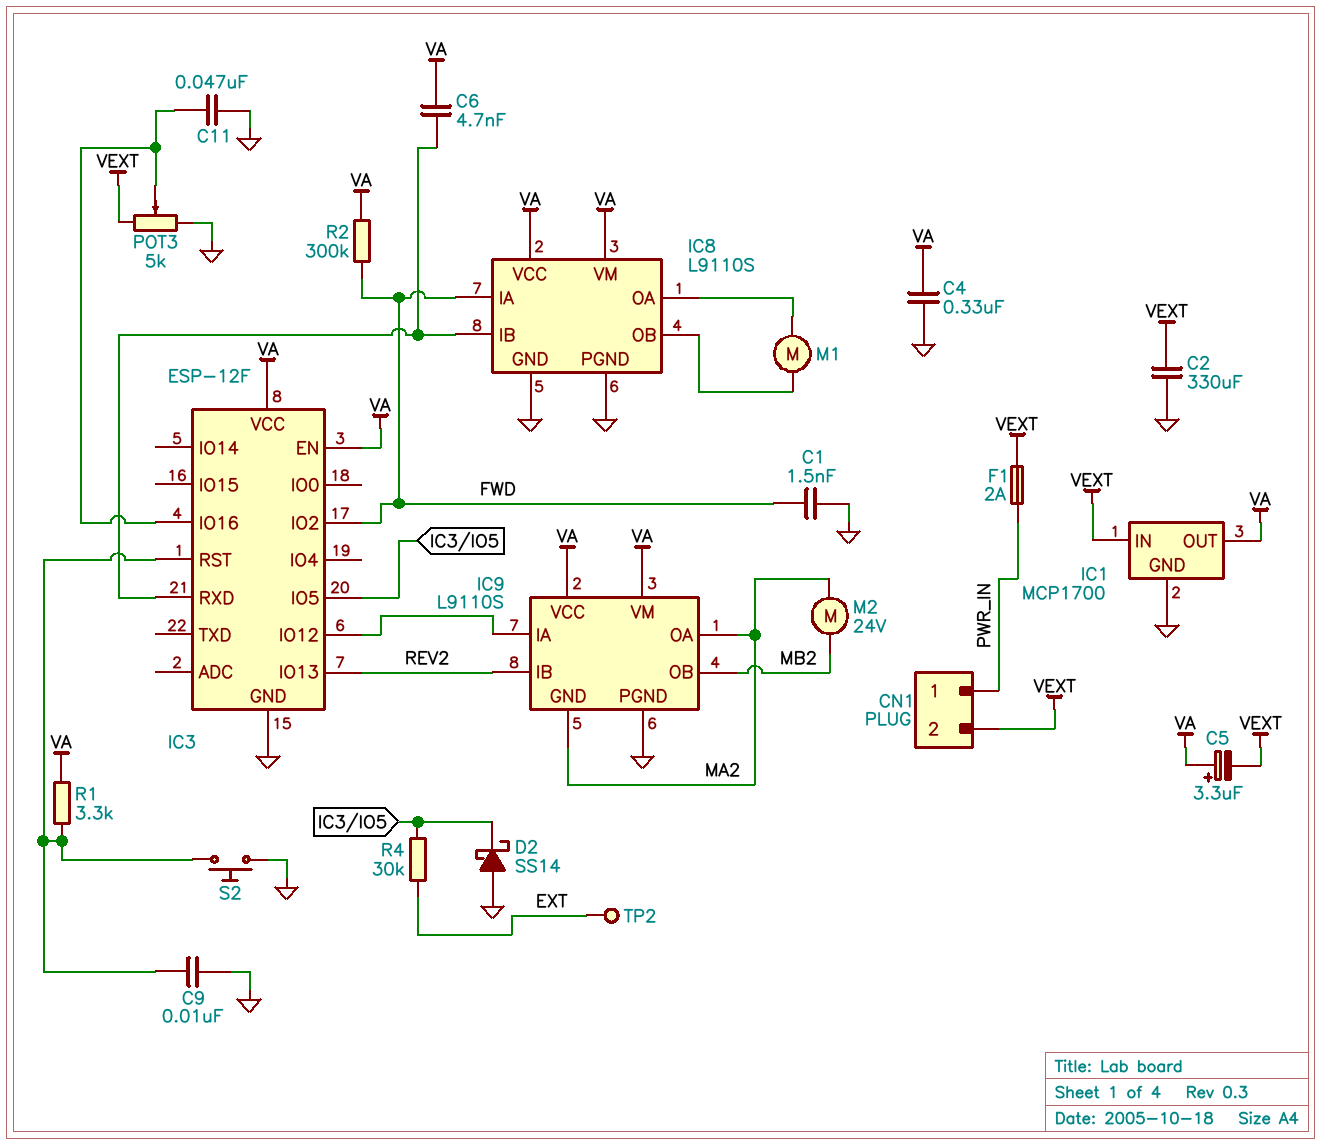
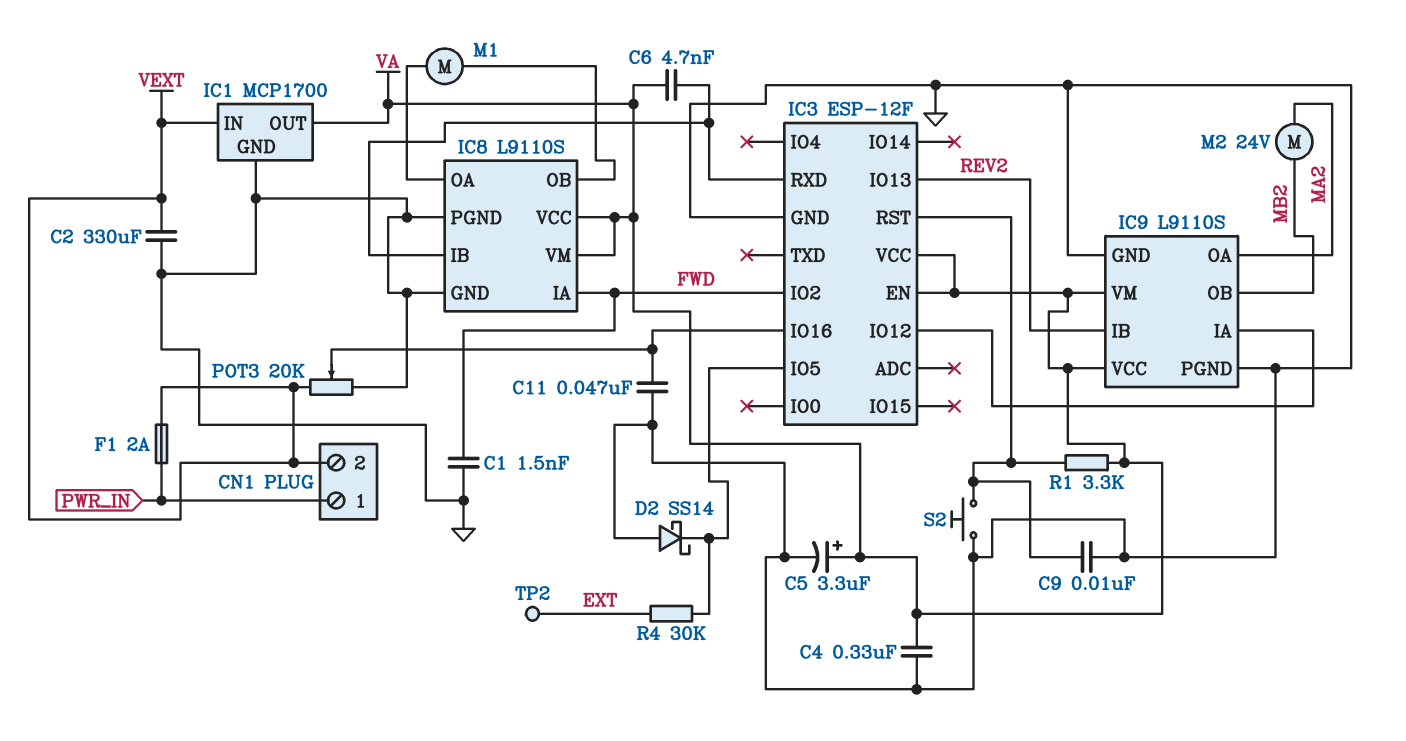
C5: 3.3uF (plus VA, minus VEXT) -> 3.3uF (plus VA, minus GND)
IC9 pin GND: MA2 -> GND
POT3: 5k (GND, VEXT, wiper IC3/IO16) -> 20k (GND, VEXT, wiper IC3/IO16)
R2: 300k (FWD, VA) -> none

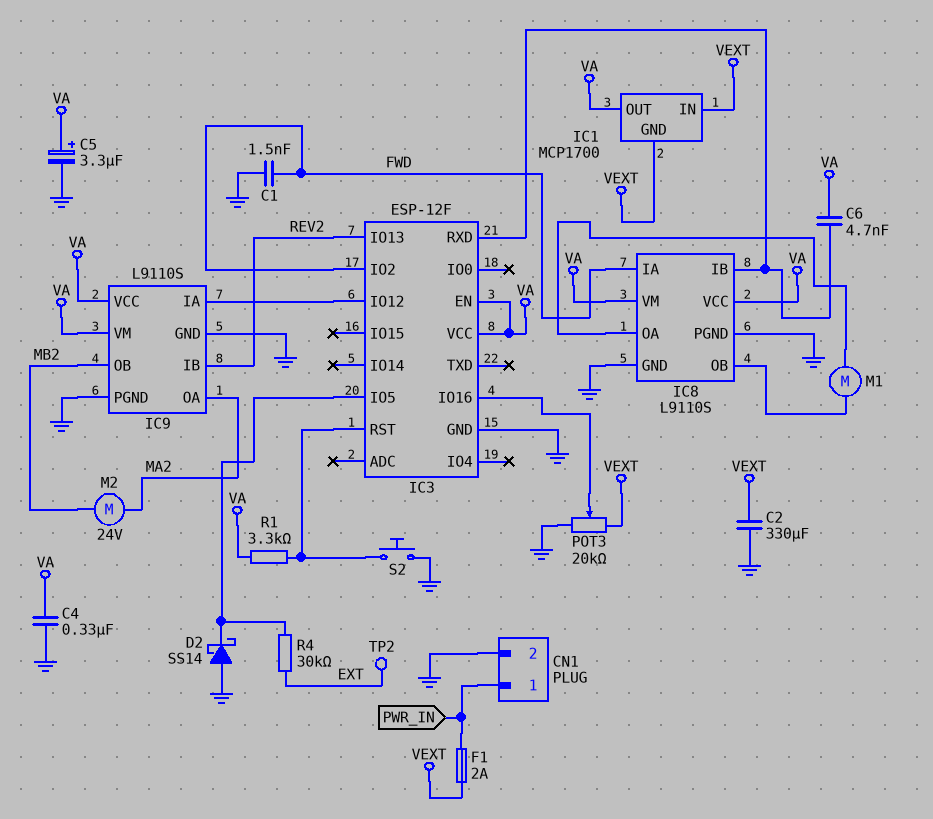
C9: 10nF (GND, IC3/RST) -> none
C11: 47nF (GND, IC3/IO16) -> none
CN1 pin 2: VEXT -> GND
IC1 pin GND: GND -> VEXT

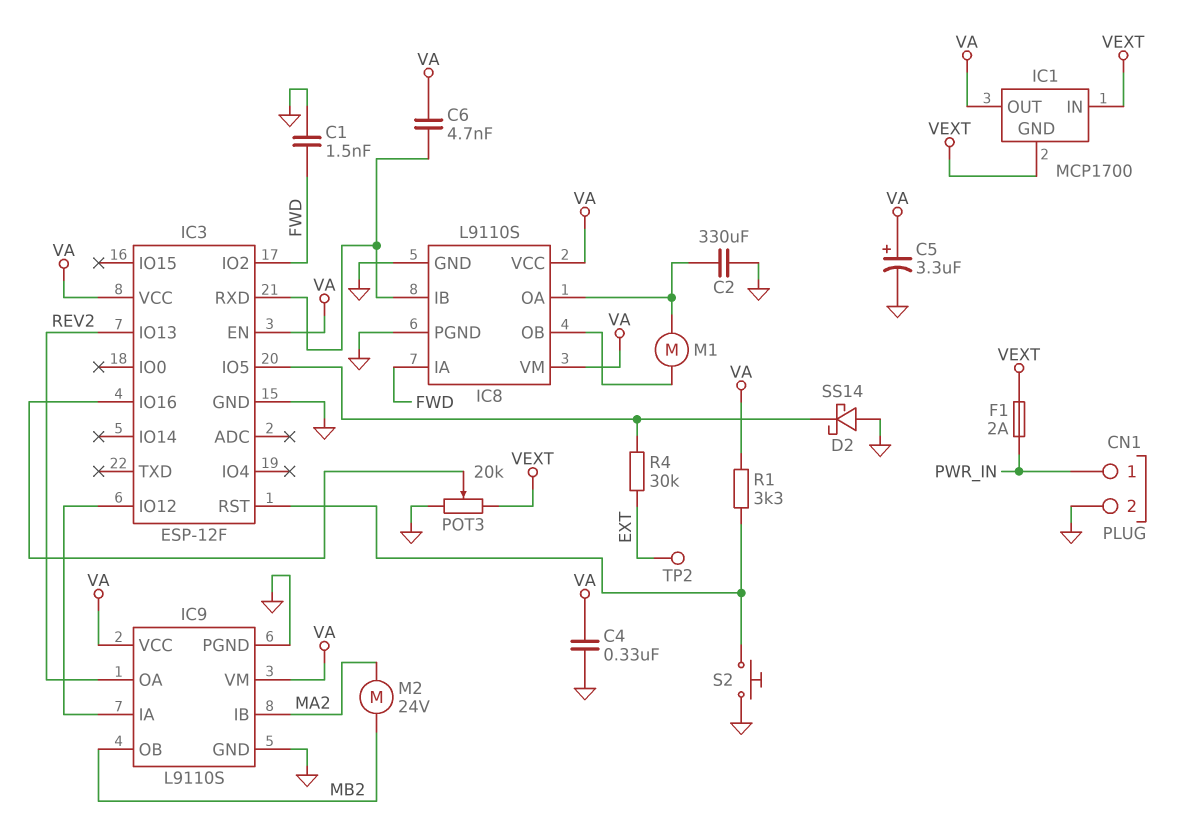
C2: 330uF (GND, VEXT) -> 330uF (GND, IC8/OA)
IC9 pin IB: REV2 -> MA2
IC9 pin OA: MA2 -> REV2

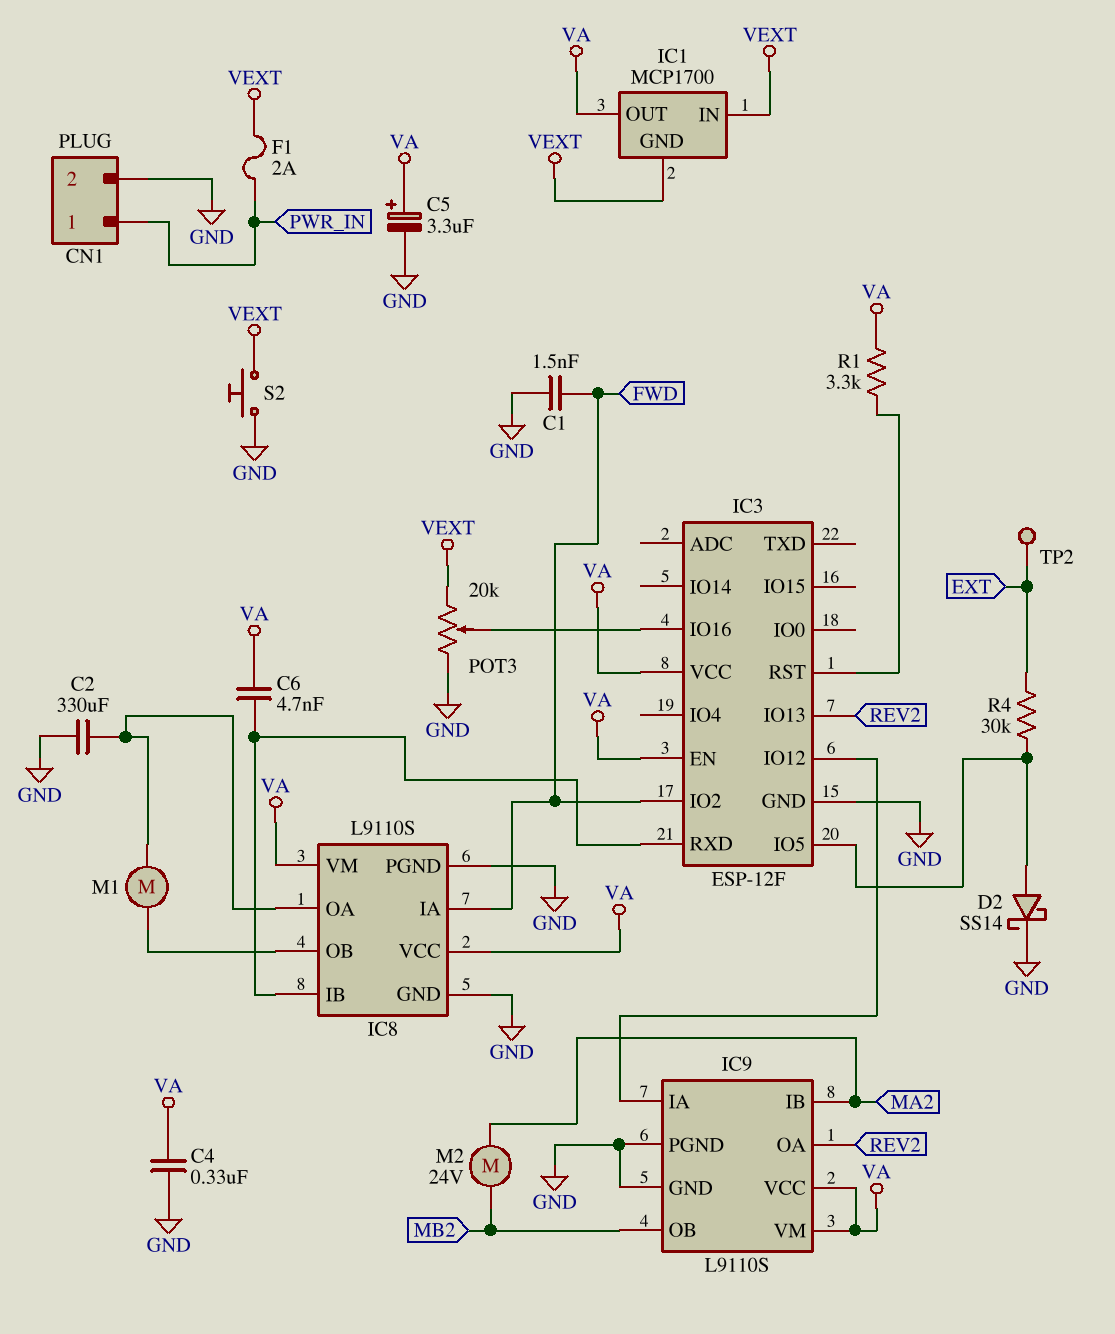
D2: schottky SS14 (A GND, K IC3/IO5) -> schottky SS14 (A IC3/IO5, K GND)
S2: button (GND, IC3/RST) -> button (GND, VEXT)

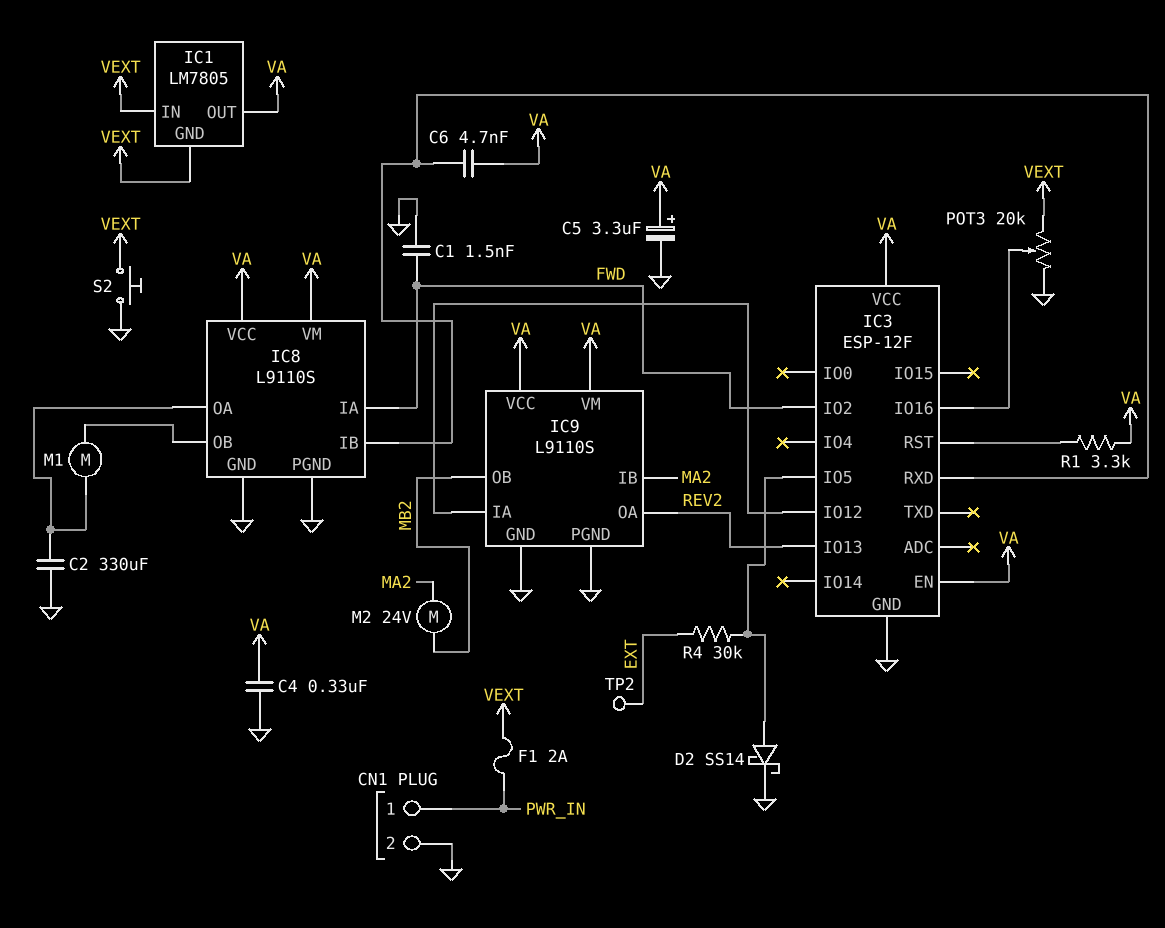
IC1: MCP1700 -> LM7805

